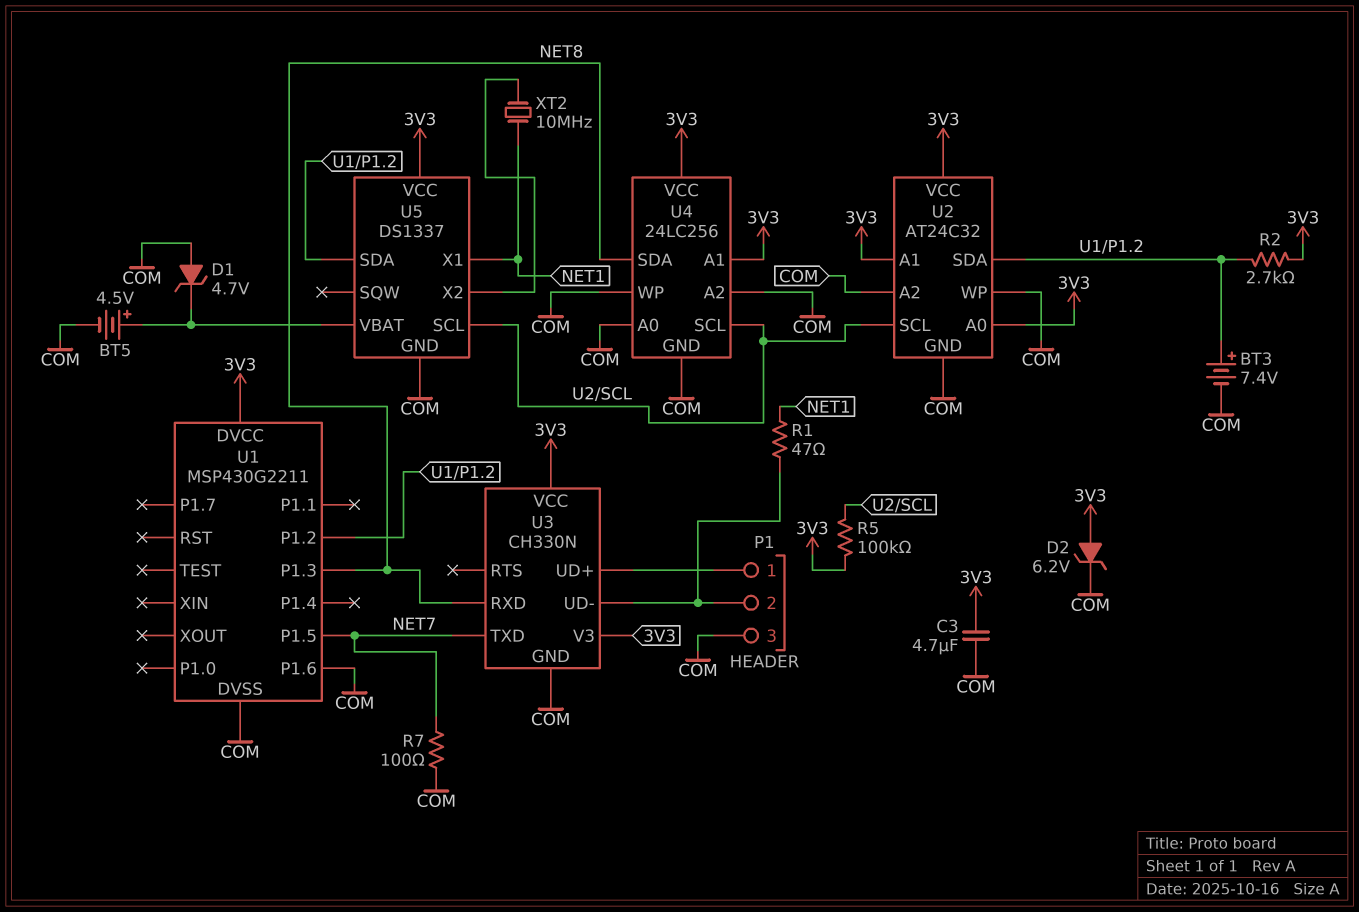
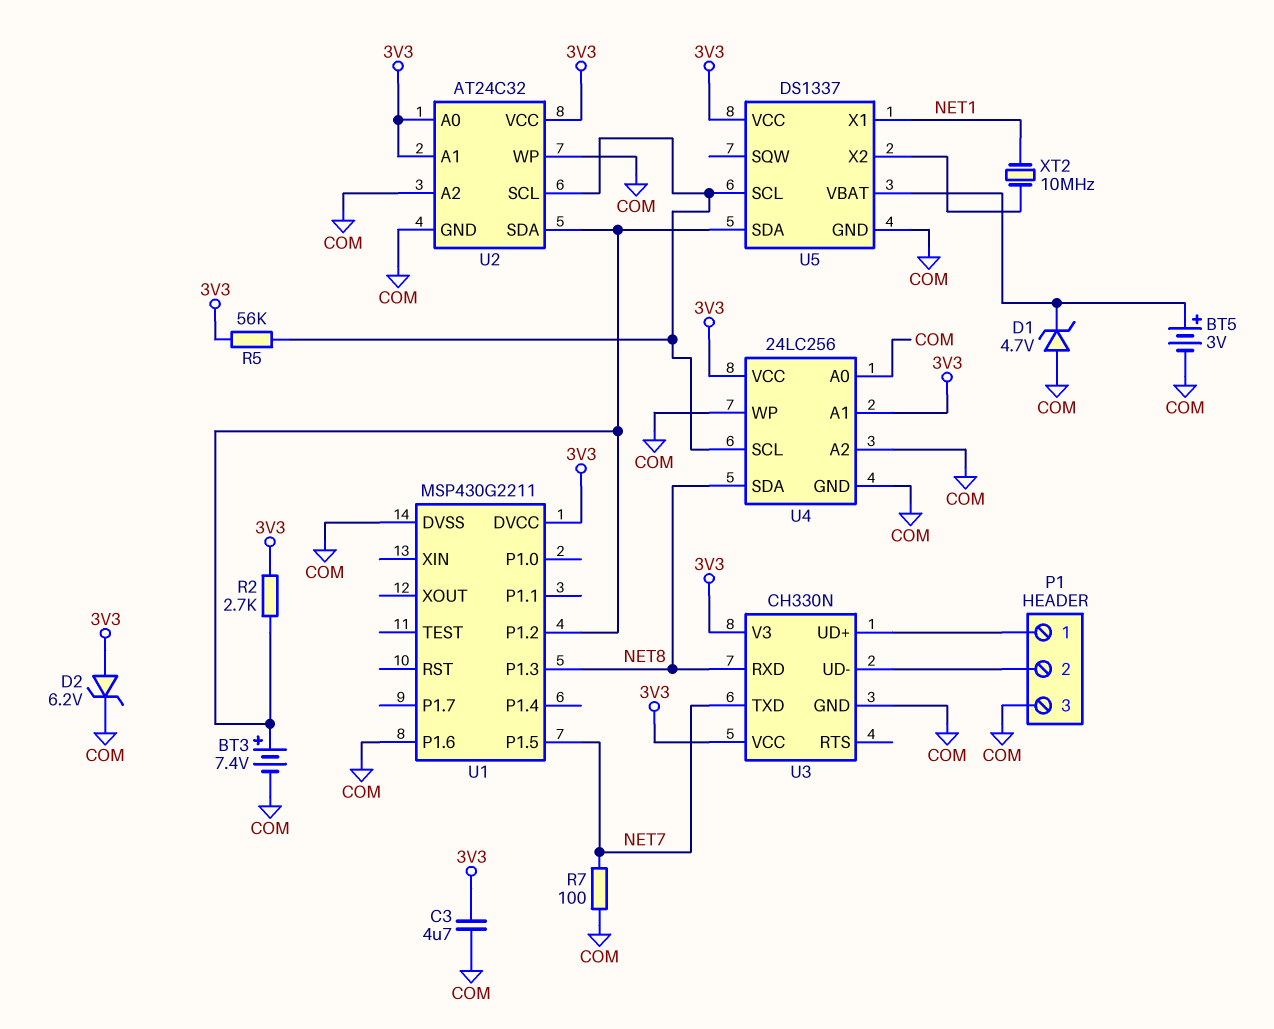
BT5: 4.5V (plus U5/VBAT, minus COM) -> 3V (plus U5/VBAT, minus COM)
R1: 47 (NET1, P1/2) -> none
R5: 100k (3V3, U2/SCL) -> 56k (3V3, U2/SCL)

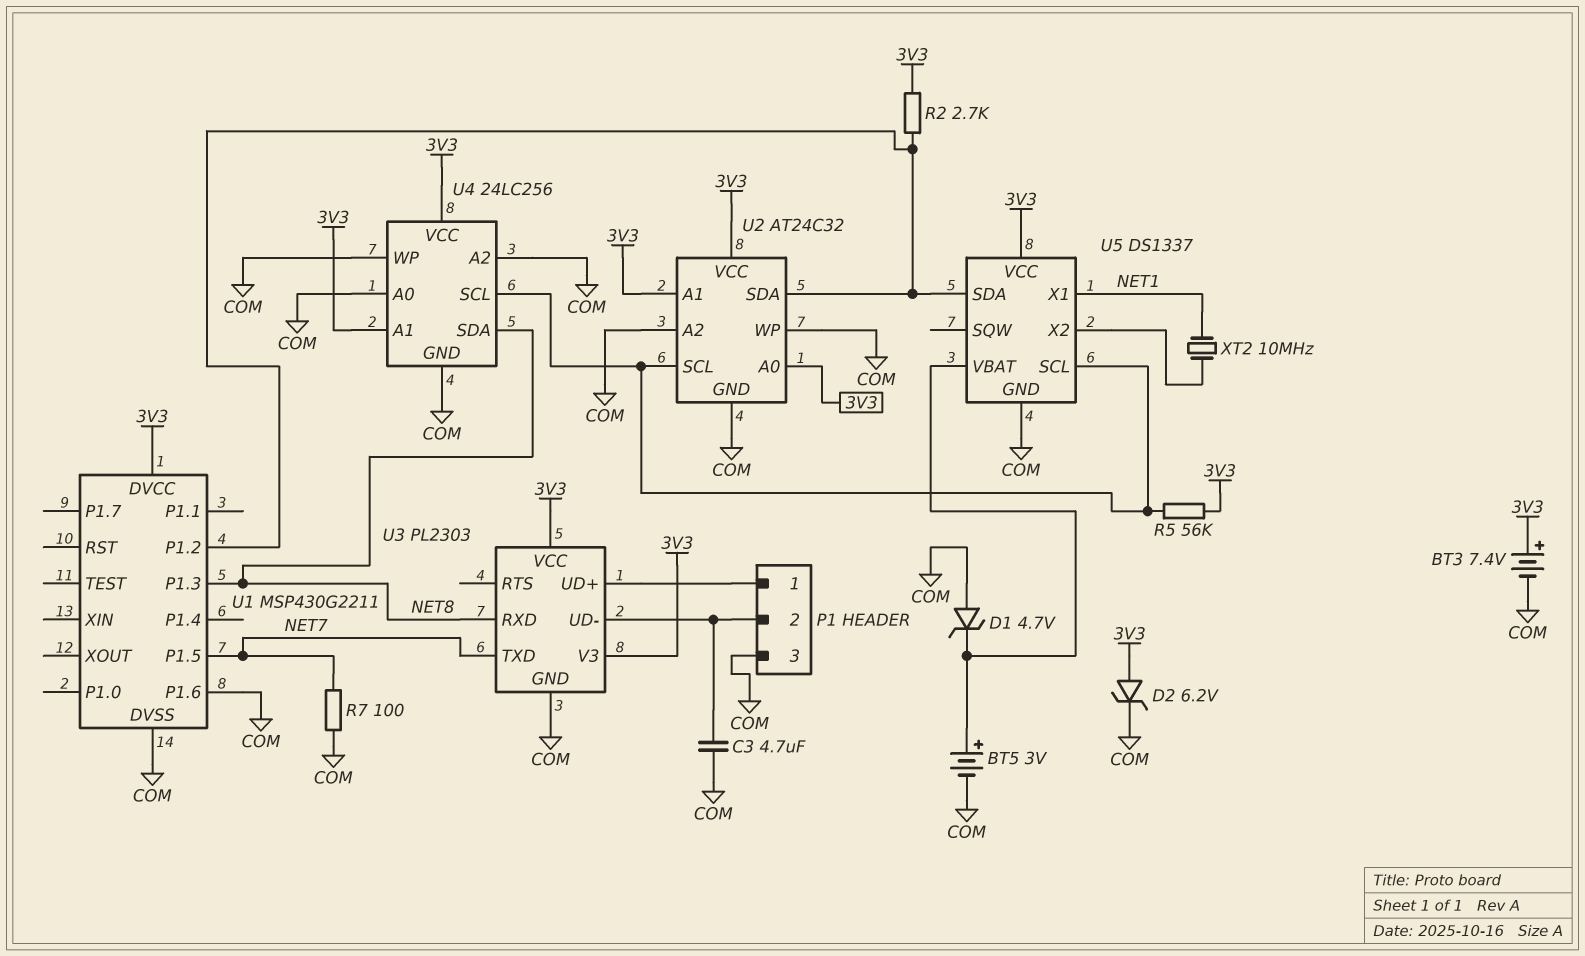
BT3: 7.4V (plus U1/P1.2, minus COM) -> 7.4V (plus 3V3, minus COM)
C3: 4.7uF (3V3, COM) -> 4.7uF (COM, P1/2)
U3: CH330N -> PL2303

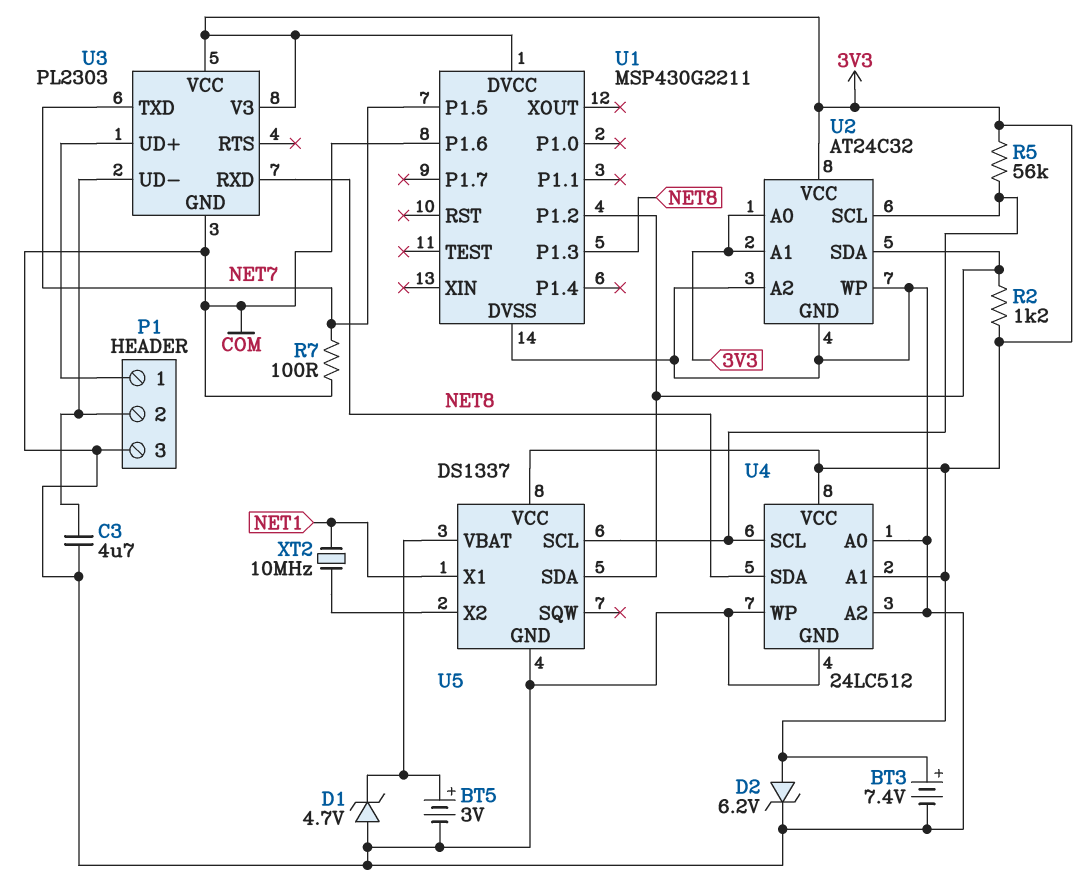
R2: 2.7k (3V3, U1/P1.2) -> 1.2k (3V3, U1/P1.2)
U4: 24LC256 -> 24LC512

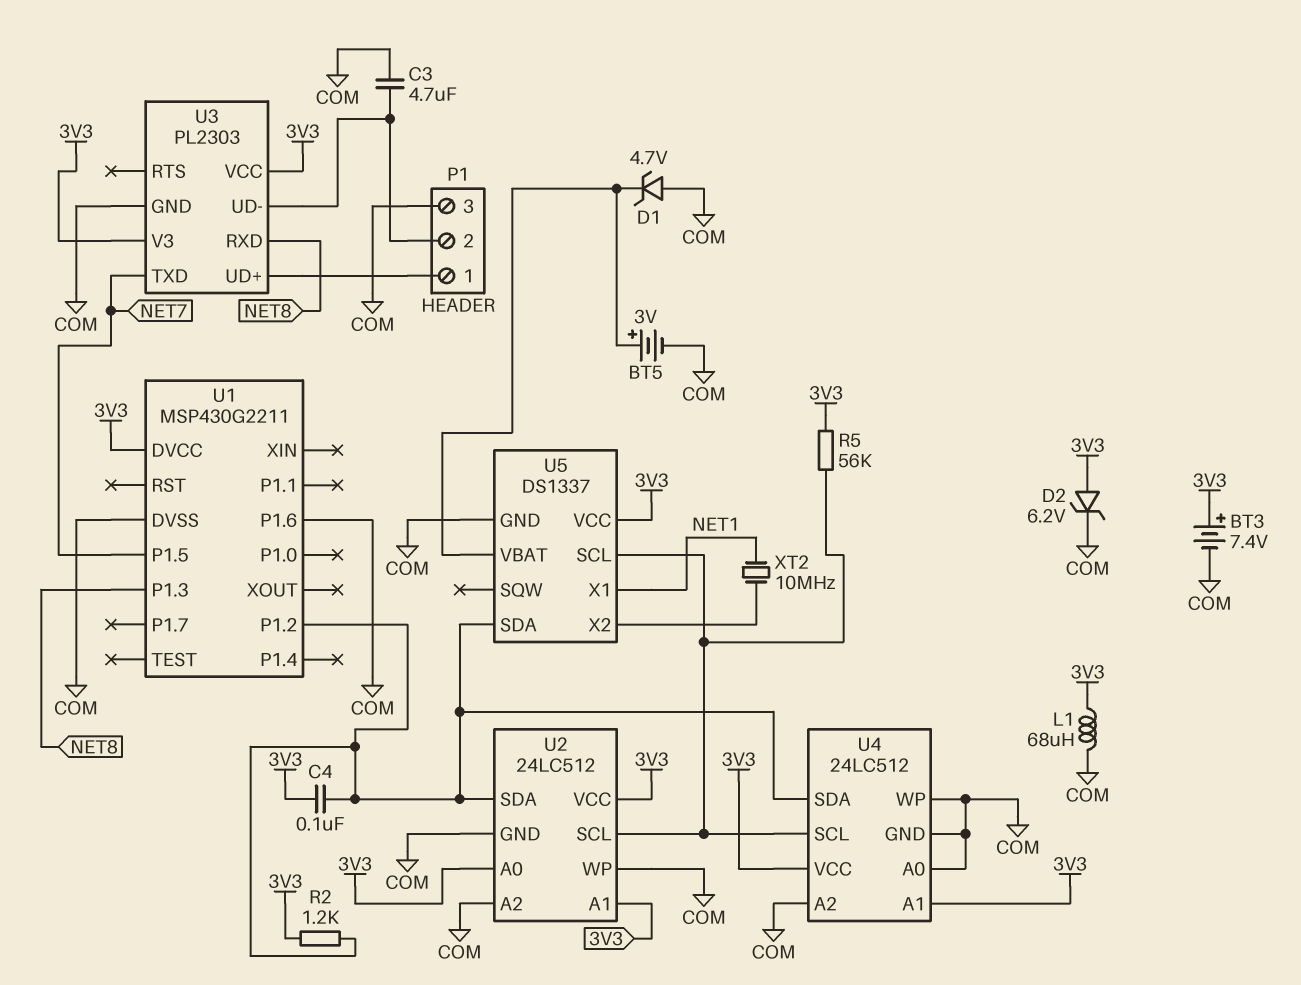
C4: none -> 100nF (3V3, U1/P1.2)
L1: none -> 68uH (3V3, COM)
R7: 100 (COM, NET7) -> none
U2: AT24C32 -> 24LC512
U4 pin SDA: NET8 -> U1/P1.2

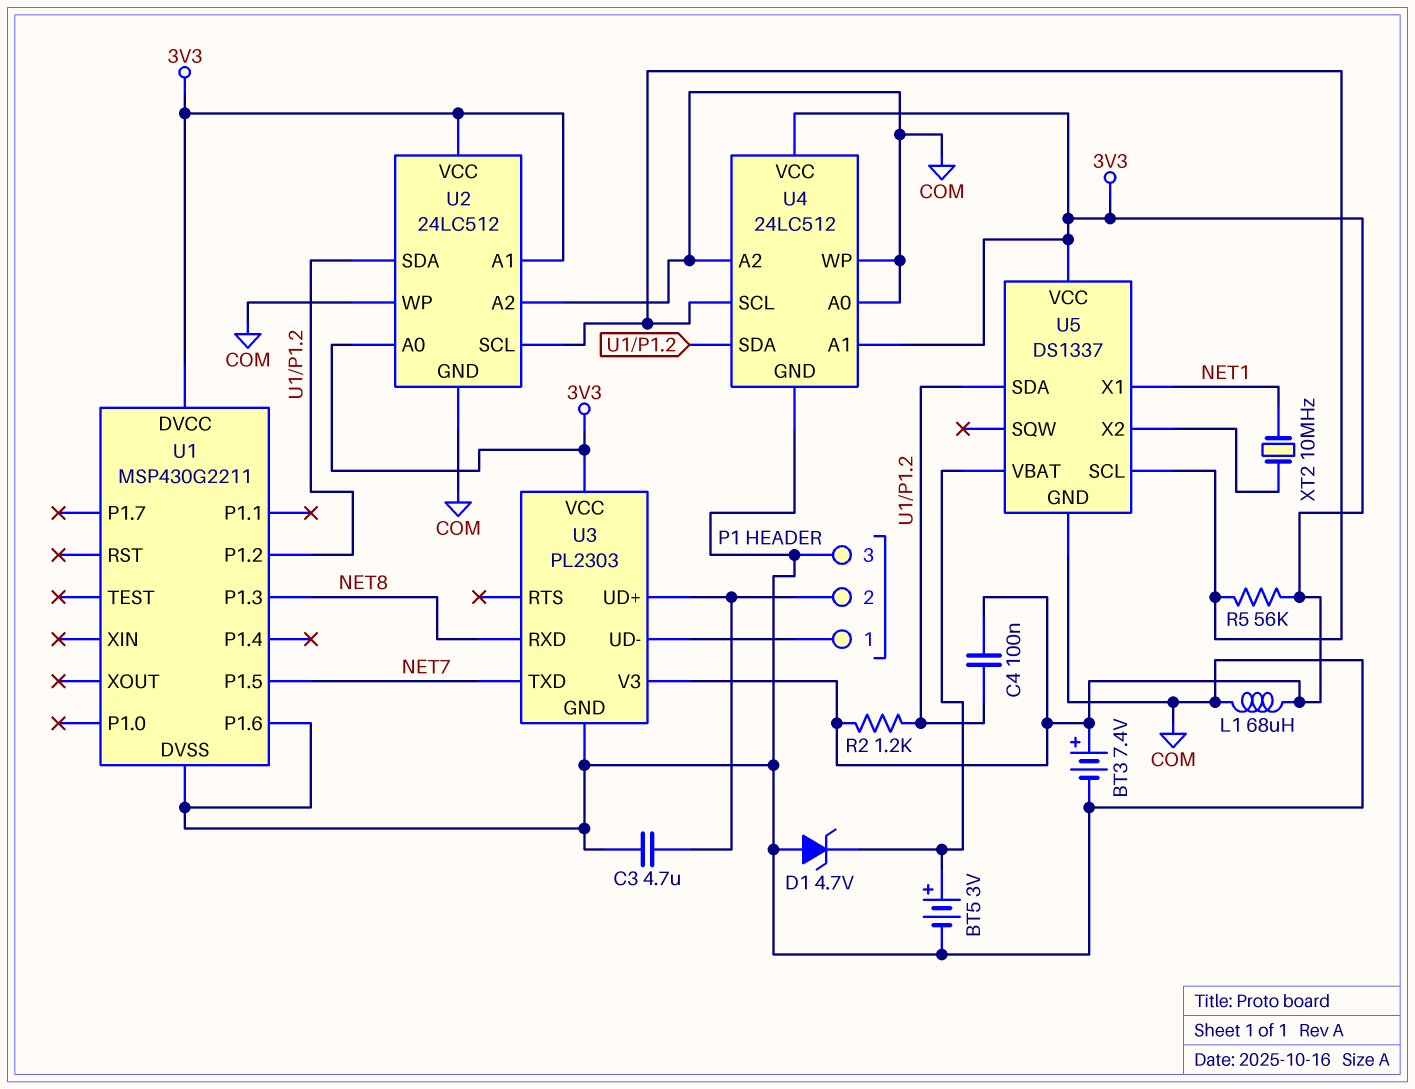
D2: zener 6.2V (A 3V3, K COM) -> none
U3 pin UD+: P1/1 -> P1/2
U3 pin UD-: P1/2 -> P1/1

